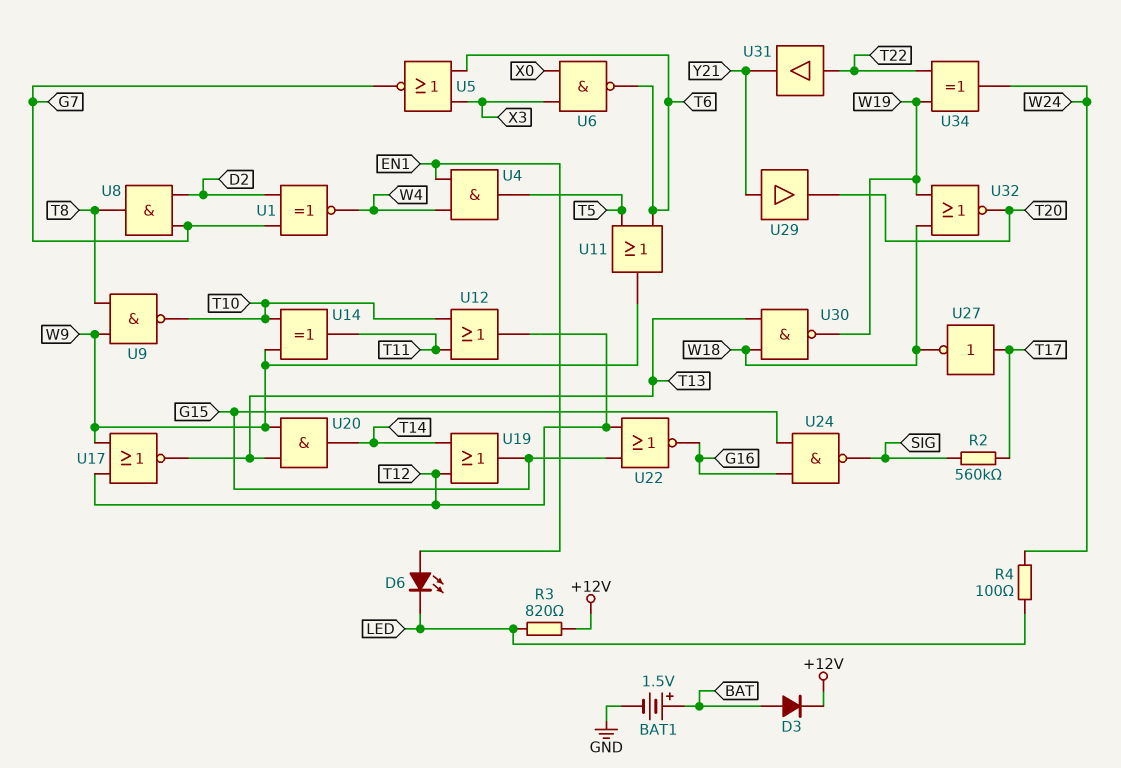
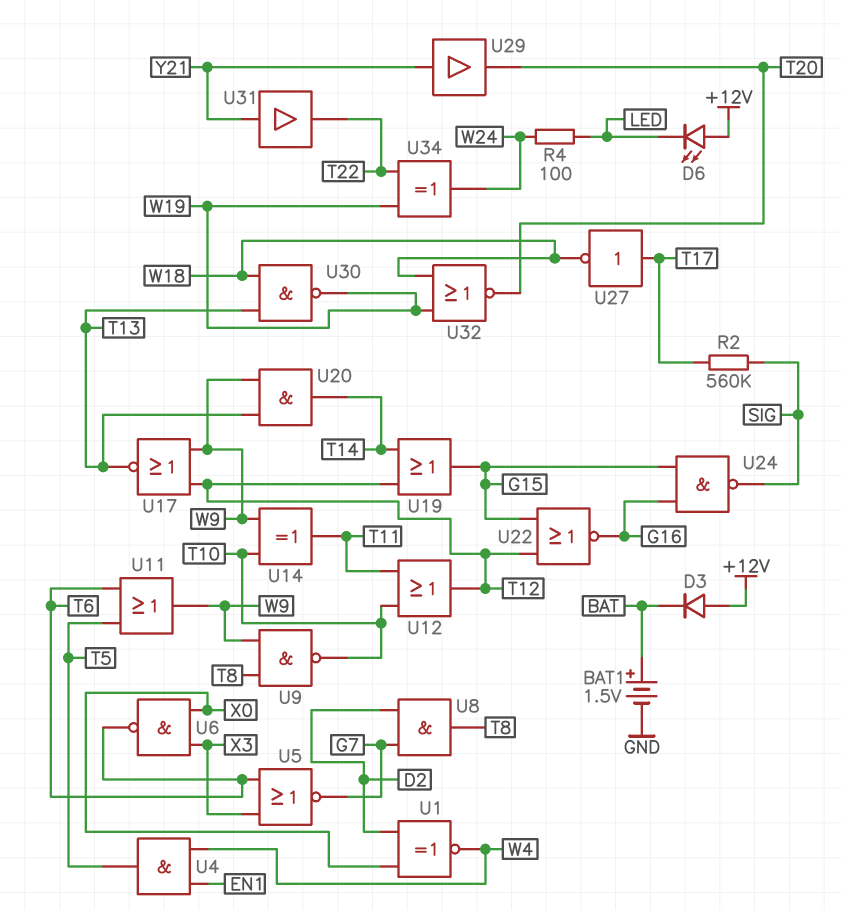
D3: diode (A BAT, K +12V) -> diode (A +12V, K BAT)
D6: LED (A EN1, K LED) -> LED (A +12V, K LED)
R3: 820 (+12V, LED) -> none
U1: XNOR (in D2, in G7, out W4) -> XNOR (in D2, in X0, out W4)
U31: buffer (in T22, out Y21) -> buffer (in Y21, out T22)

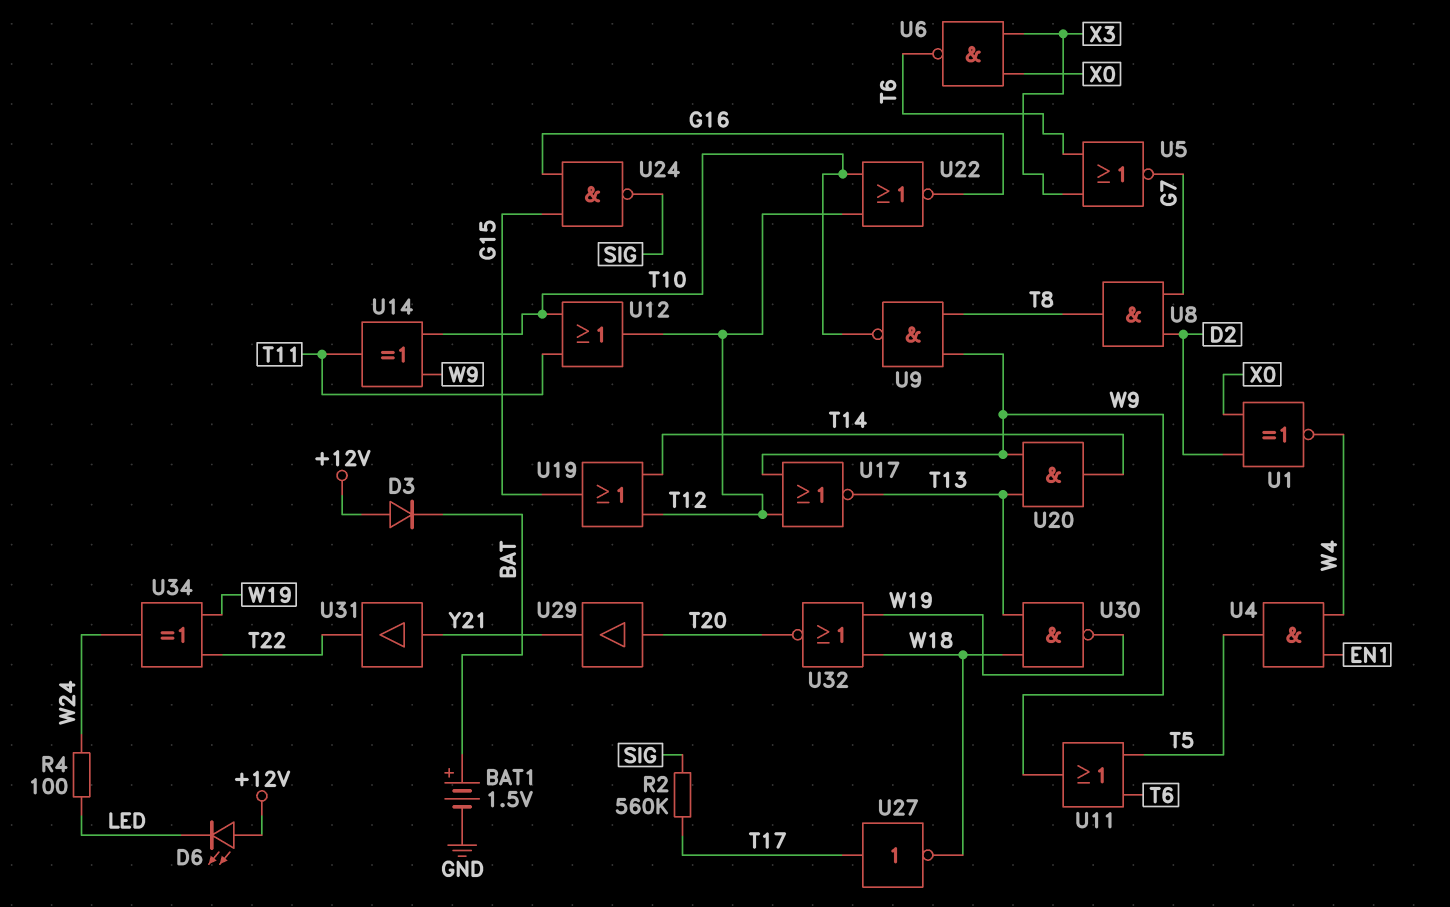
U22: NOR (in G15, in T12, out G16) -> NOR (in T10, in T12, out G16)
U29: buffer (in Y21, out T20) -> buffer (in T20, out Y21)

